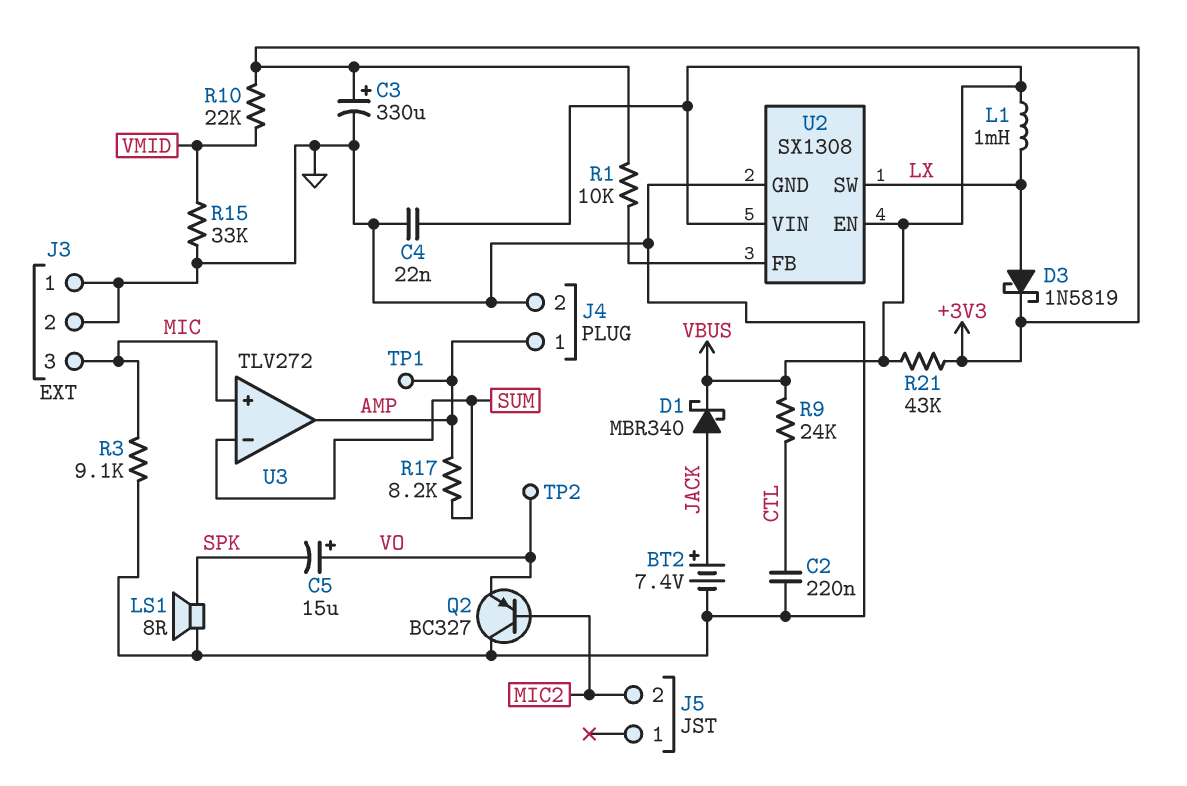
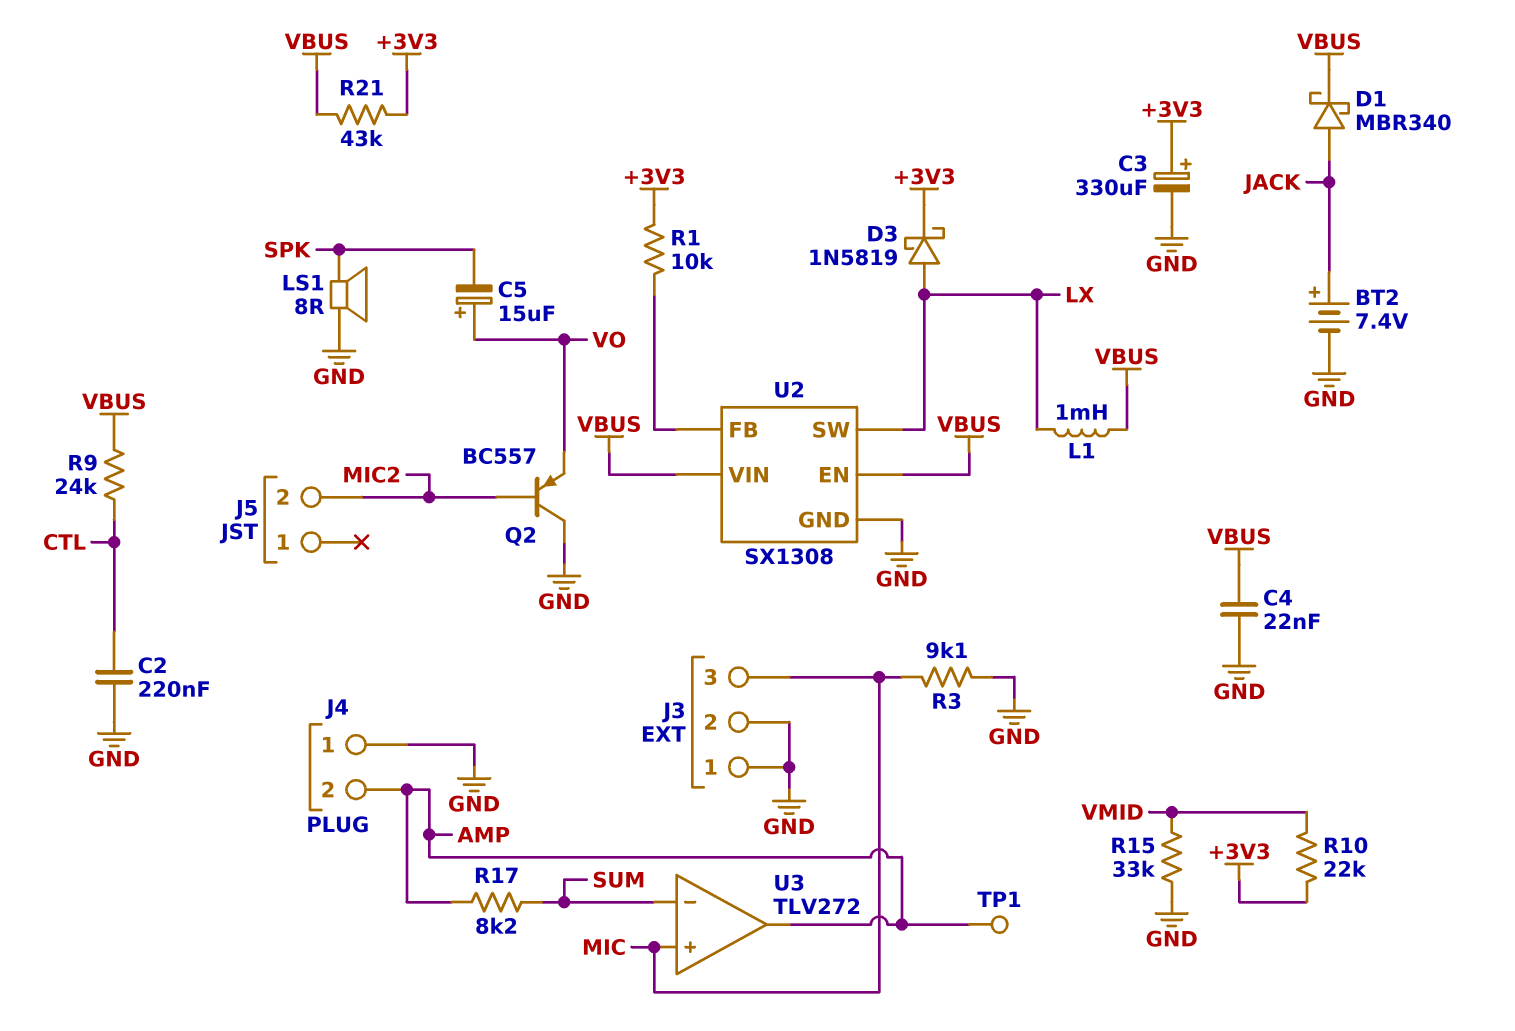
J4 pin 1: AMP -> GND
J4 pin 2: GND -> AMP
Q2: PNP BC327 (B MIC2, C GND, E VO) -> PNP BC557 (B MIC2, C GND, E VO)
TP2: test point (VO) -> none

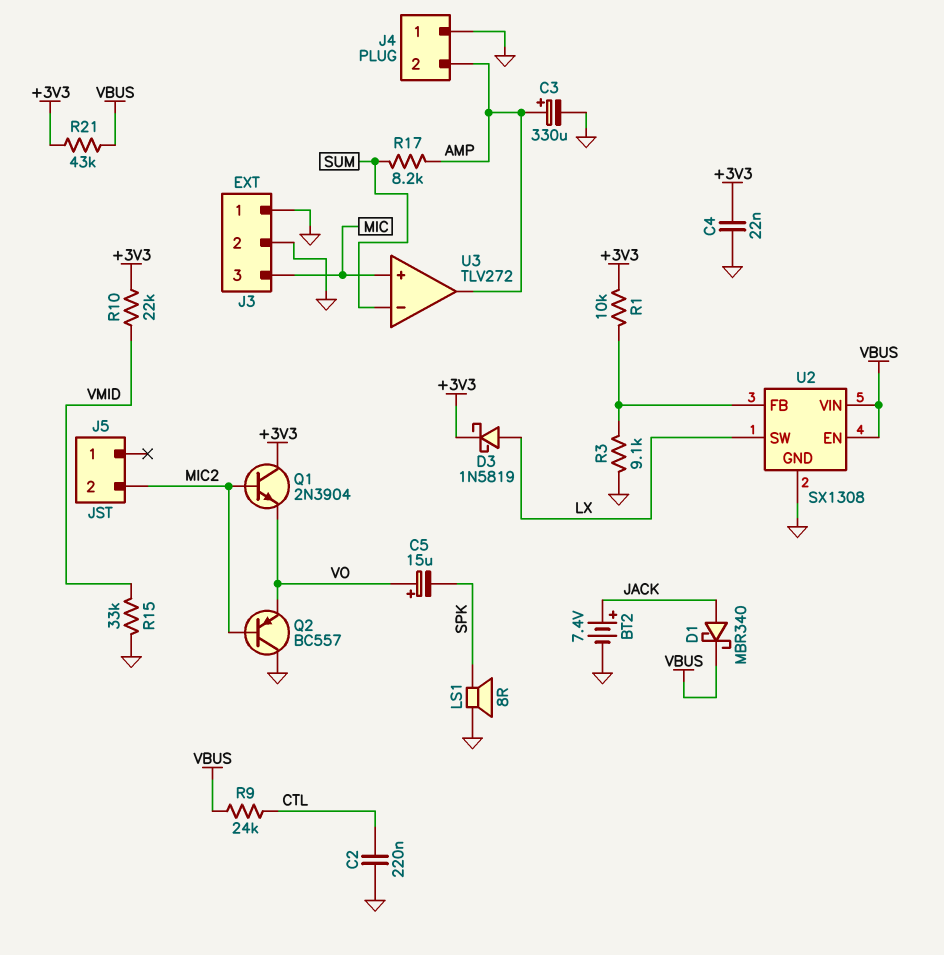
C3: 330uF (plus +3V3, minus GND) -> 330uF (plus AMP, minus GND)
C4: 22nF (GND, VBUS) -> 22nF (+3V3, GND)
L1: 1mH (LX, VBUS) -> none
Q1: none -> NPN 2N3904 (B MIC2, C +3V3, E VO)
R3: 9.1k (GND, MIC) -> 9.1k (GND, U2/FB)
TP1: test point (AMP) -> none

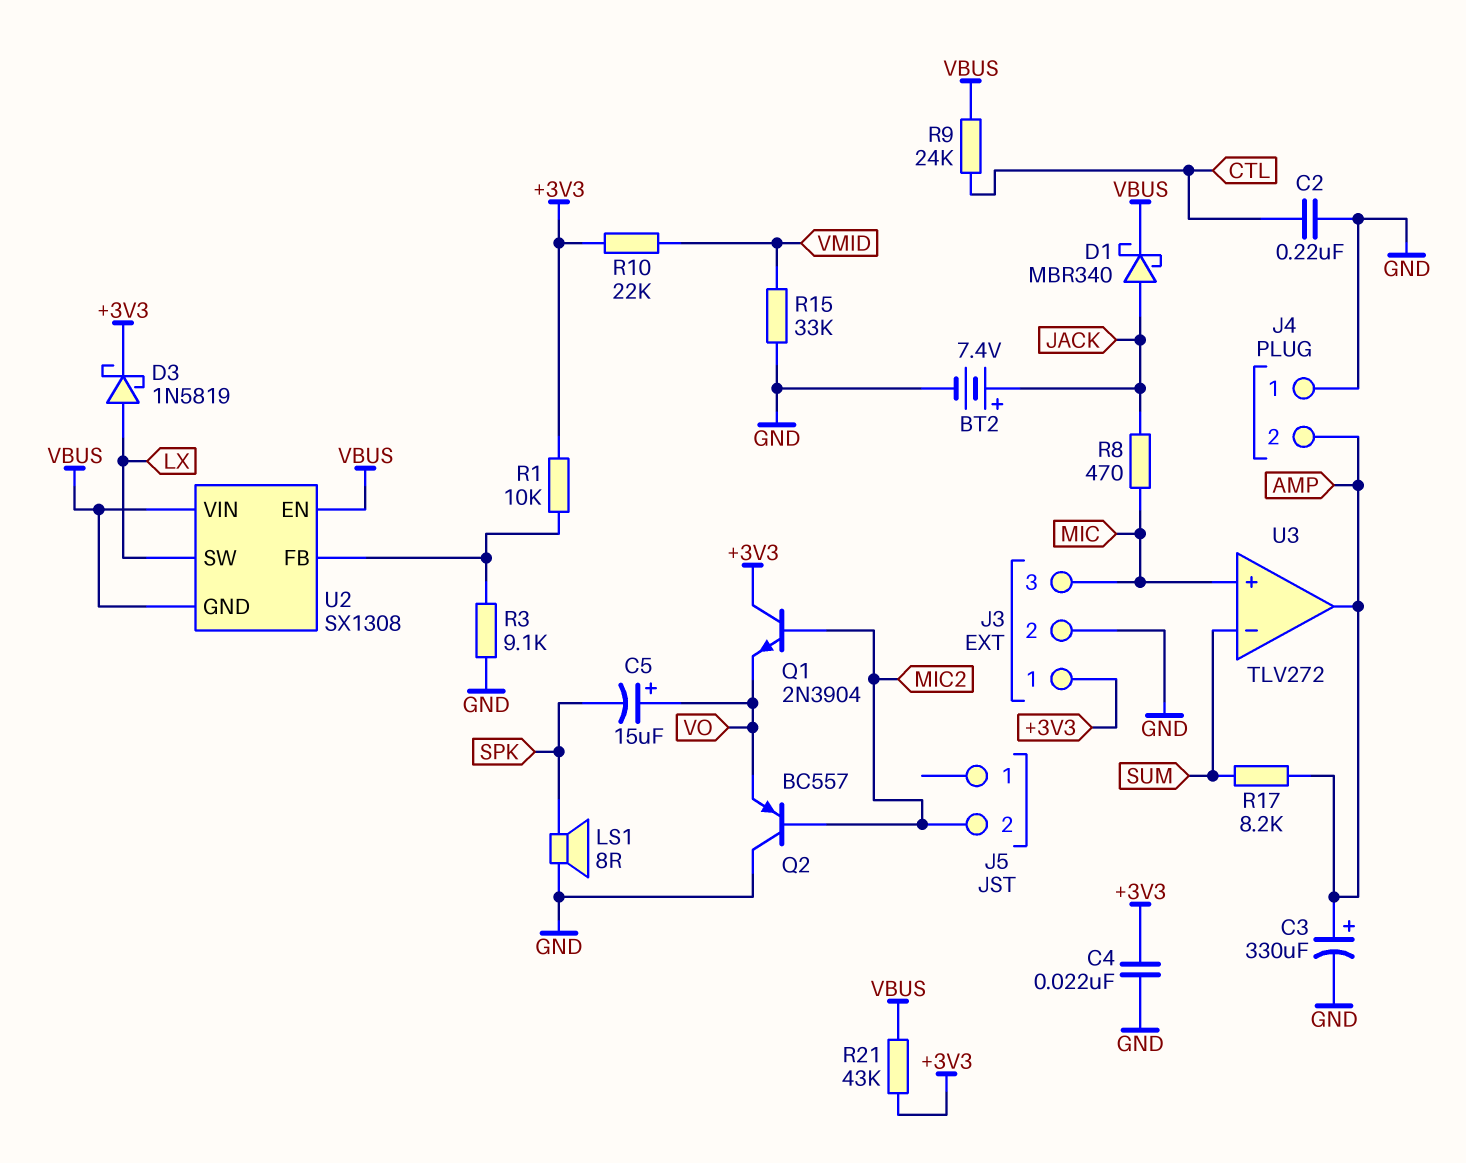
J3 pin 1: GND -> +3V3
R8: none -> 470 (JACK, MIC)
U2 pin GND: GND -> VBUS

